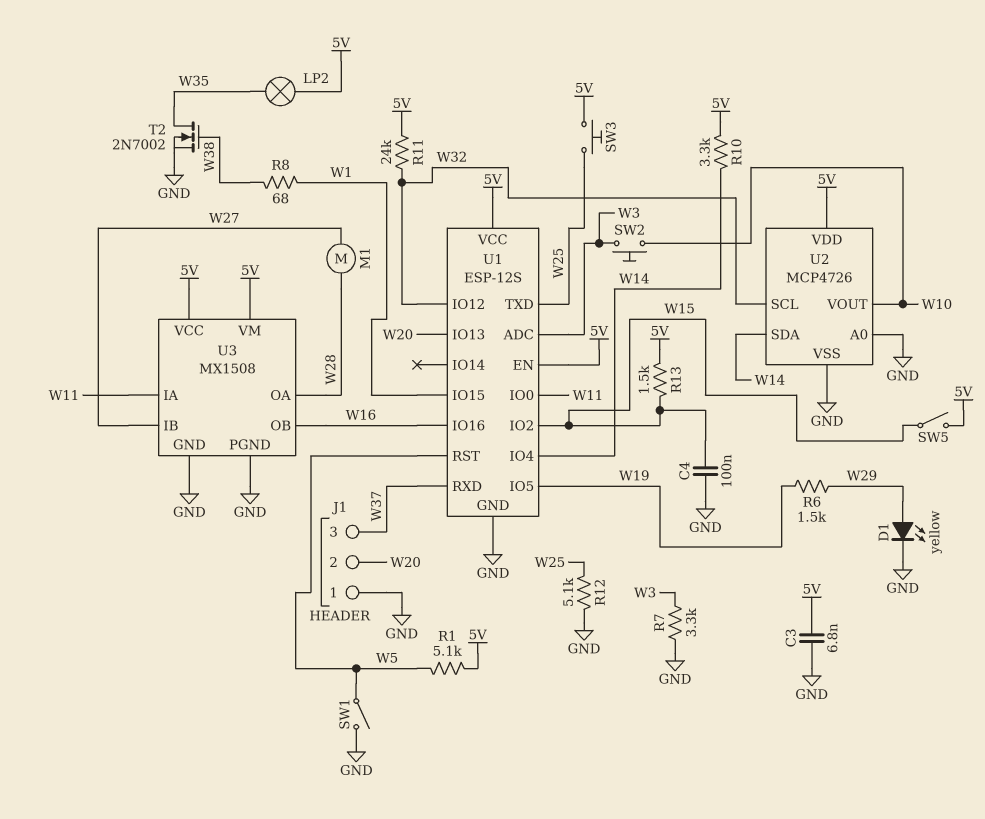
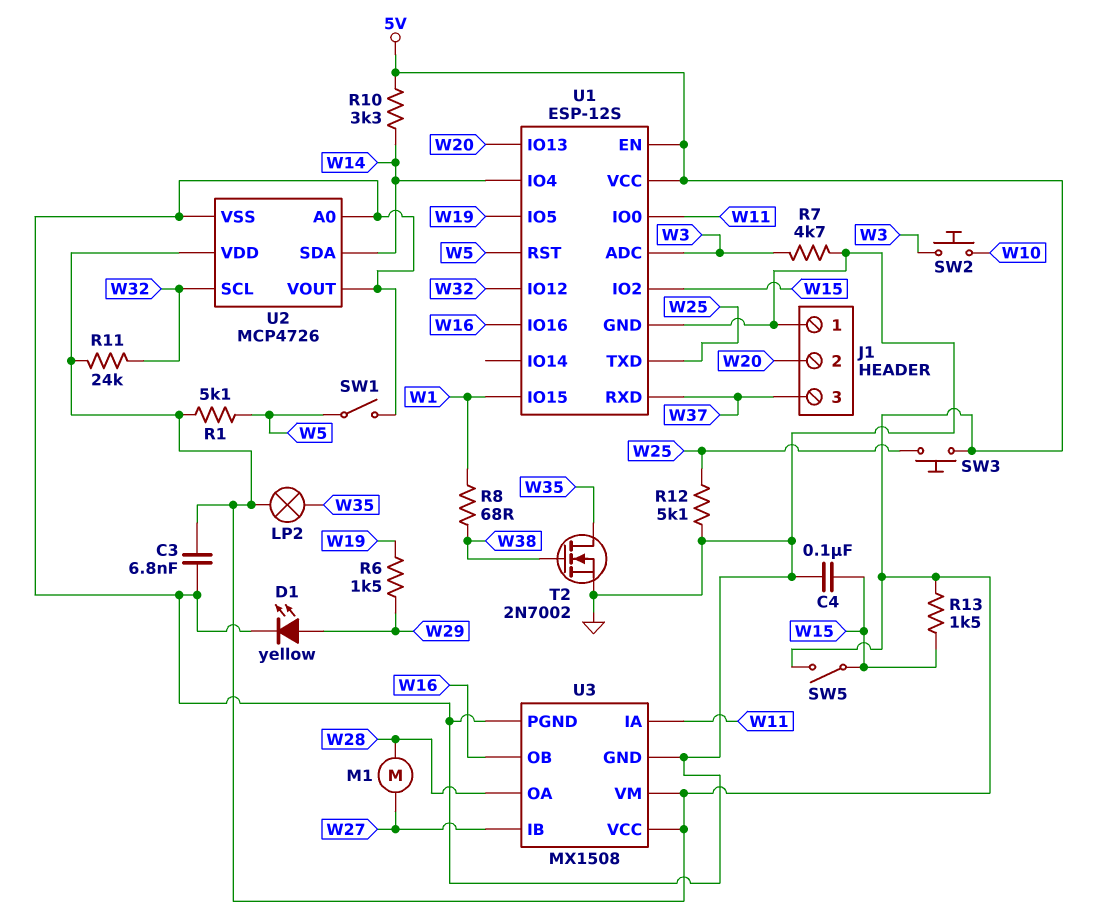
R7: 3.3k (GND, W3) -> 4.7k (GND, W3)
U2 pin VOUT: W10 -> GND

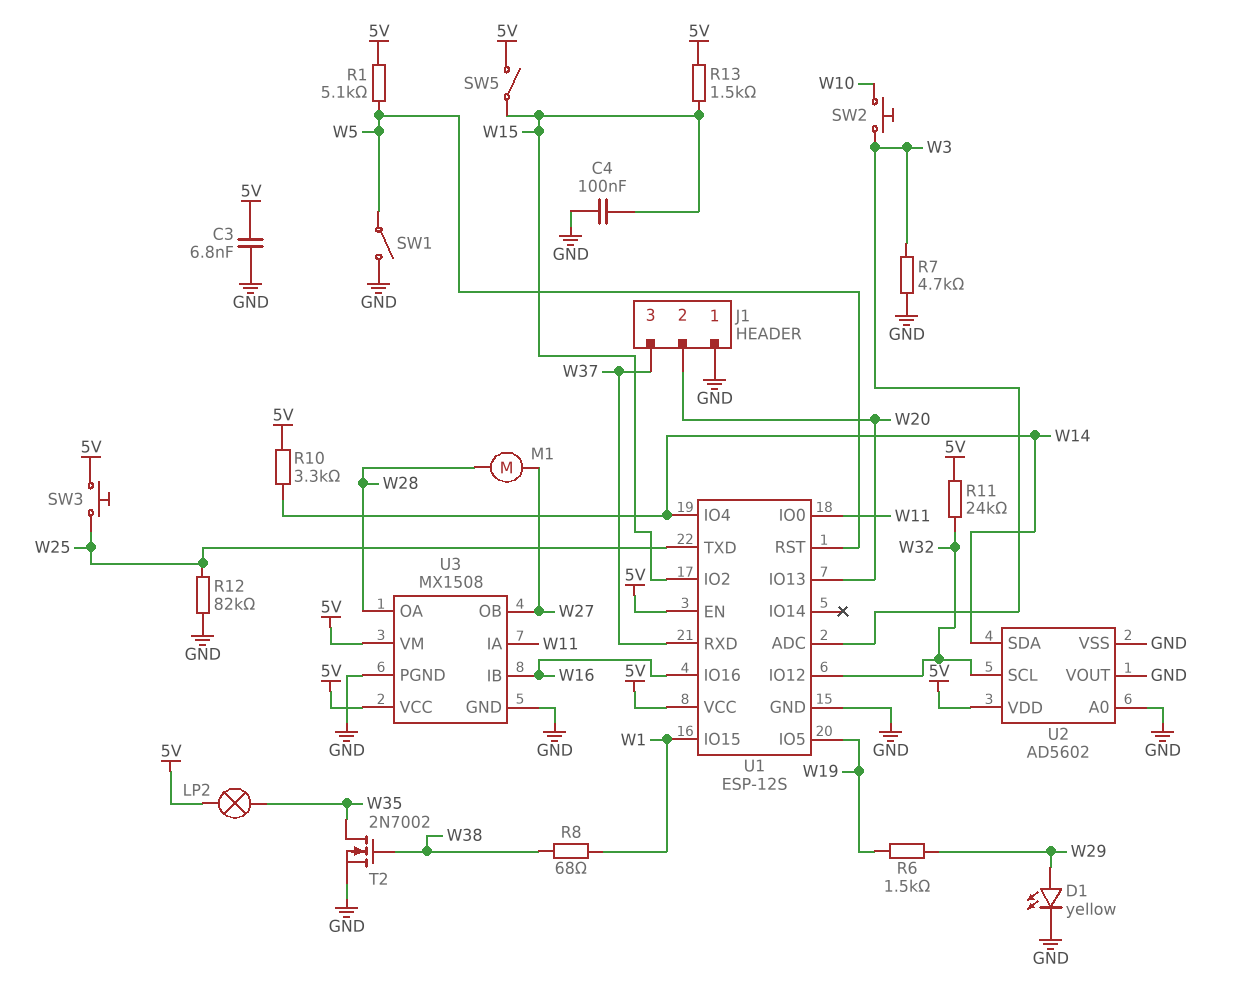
R12: 5.1k (GND, W25) -> 82k (GND, W25)
U2: MCP4726 -> AD5602
U3 pin IB: W27 -> W16
U3 pin OB: W16 -> W27

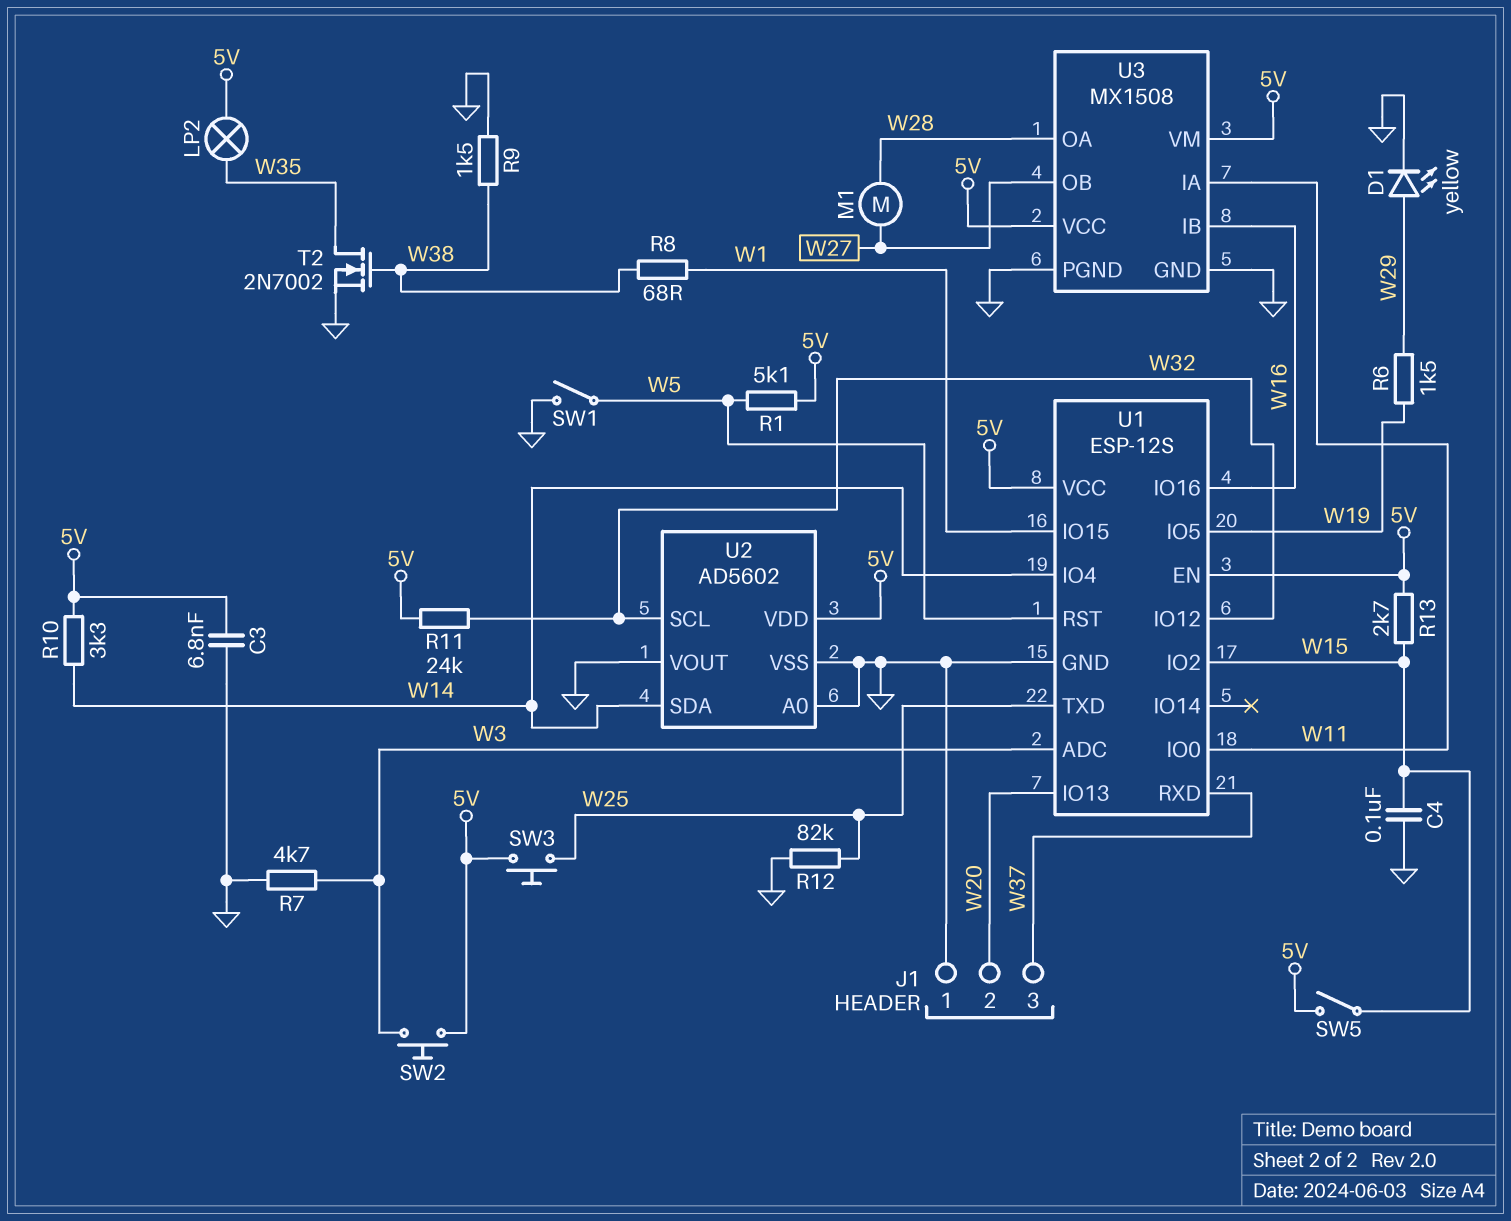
R9: none -> 1.5k (GND, W38)
R13: 1.5k (5V, W15) -> 2.7k (5V, W15)
SW2: button (W3, W10) -> button (5V, W3)

